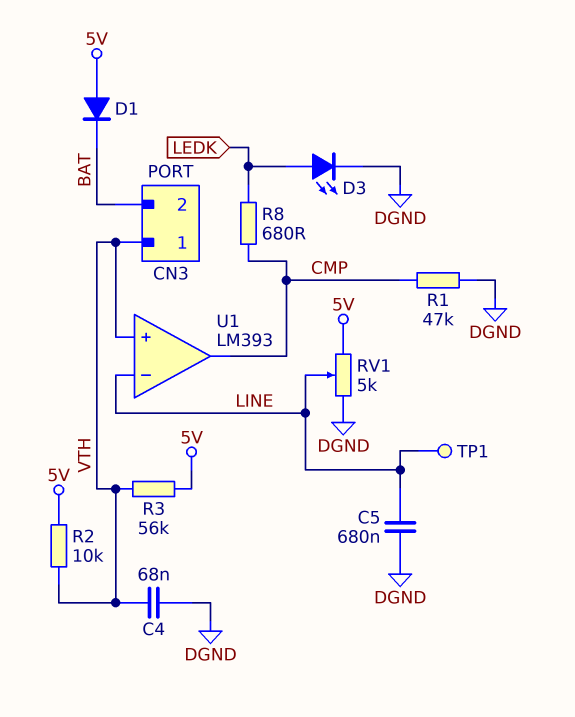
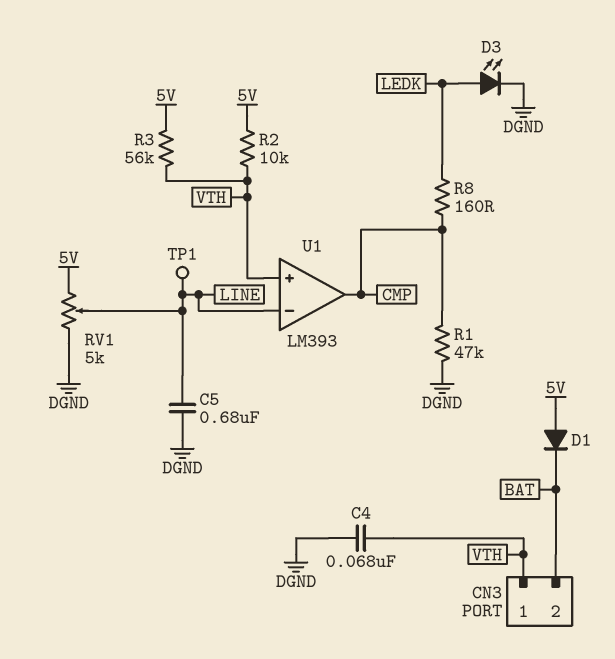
R8: 680 (CMP, LEDK) -> 160 (CMP, LEDK)

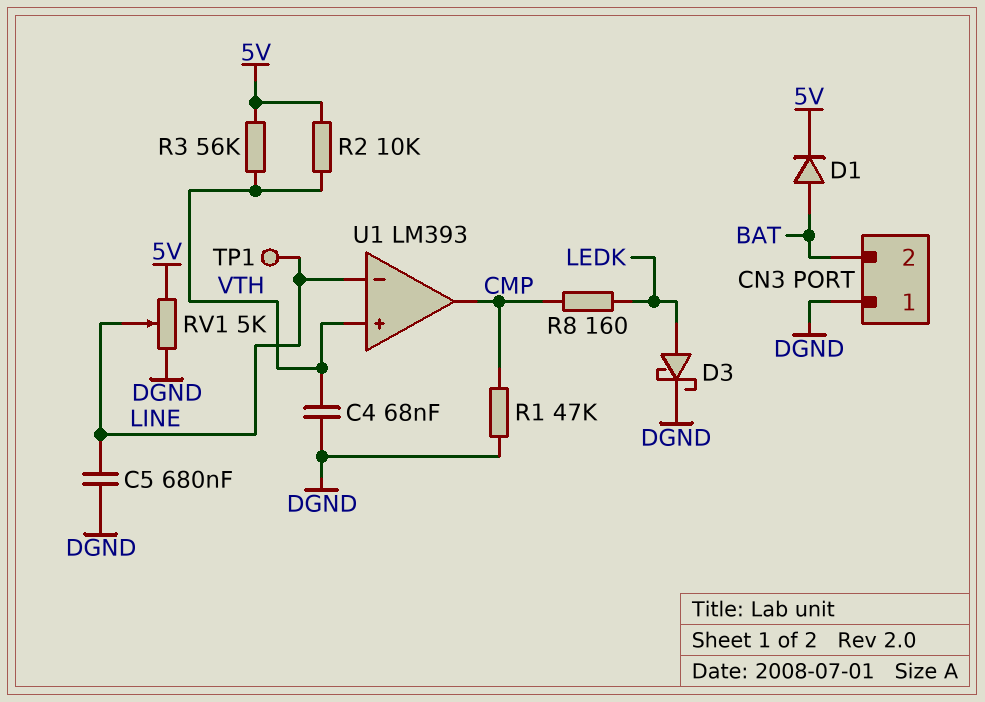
CN3 pin 1: VTH -> DGND
D1: diode (A 5V, K BAT) -> diode (A BAT, K 5V)
D3: LED (A LEDK, K DGND) -> schottky (A LEDK, K DGND)

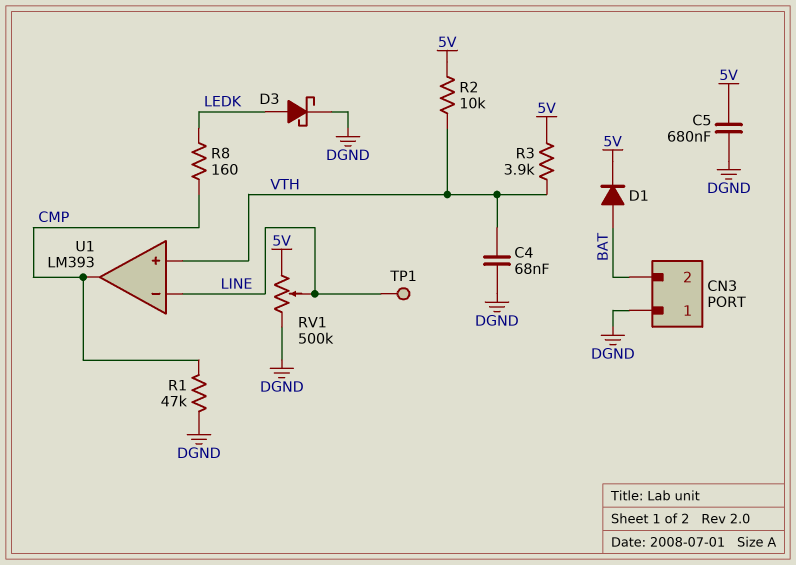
C5: 680nF (DGND, LINE) -> 680nF (5V, DGND)
R3: 56k (5V, VTH) -> 3.9k (5V, VTH)
RV1: 5k (5V, DGND, wiper LINE) -> 500k (5V, DGND, wiper LINE)

